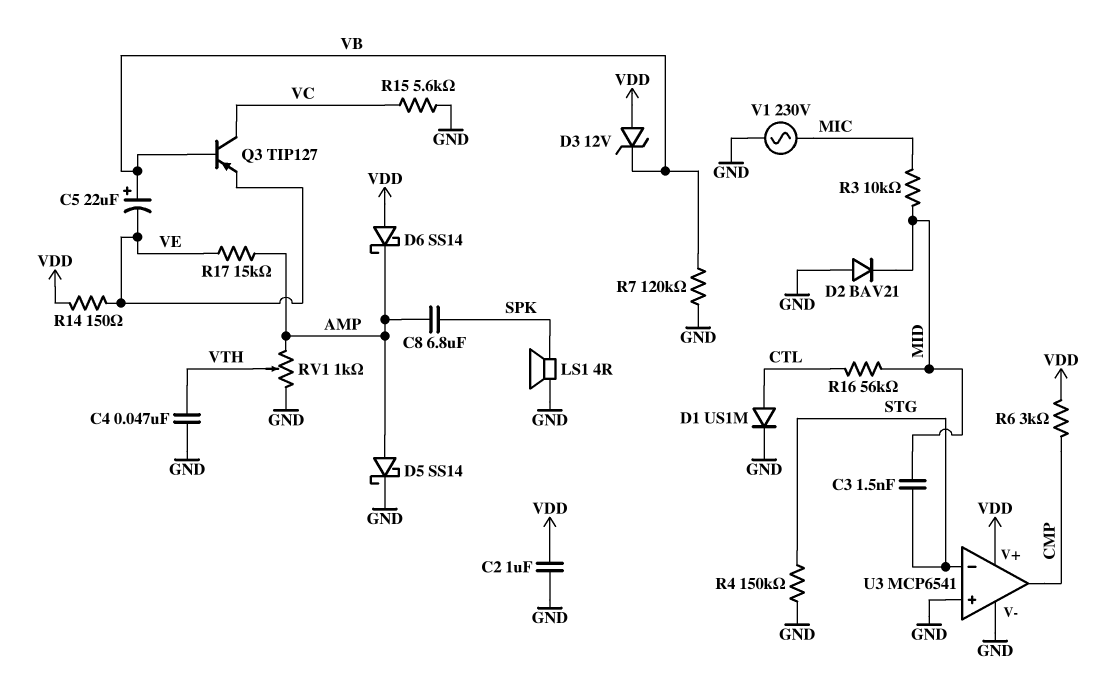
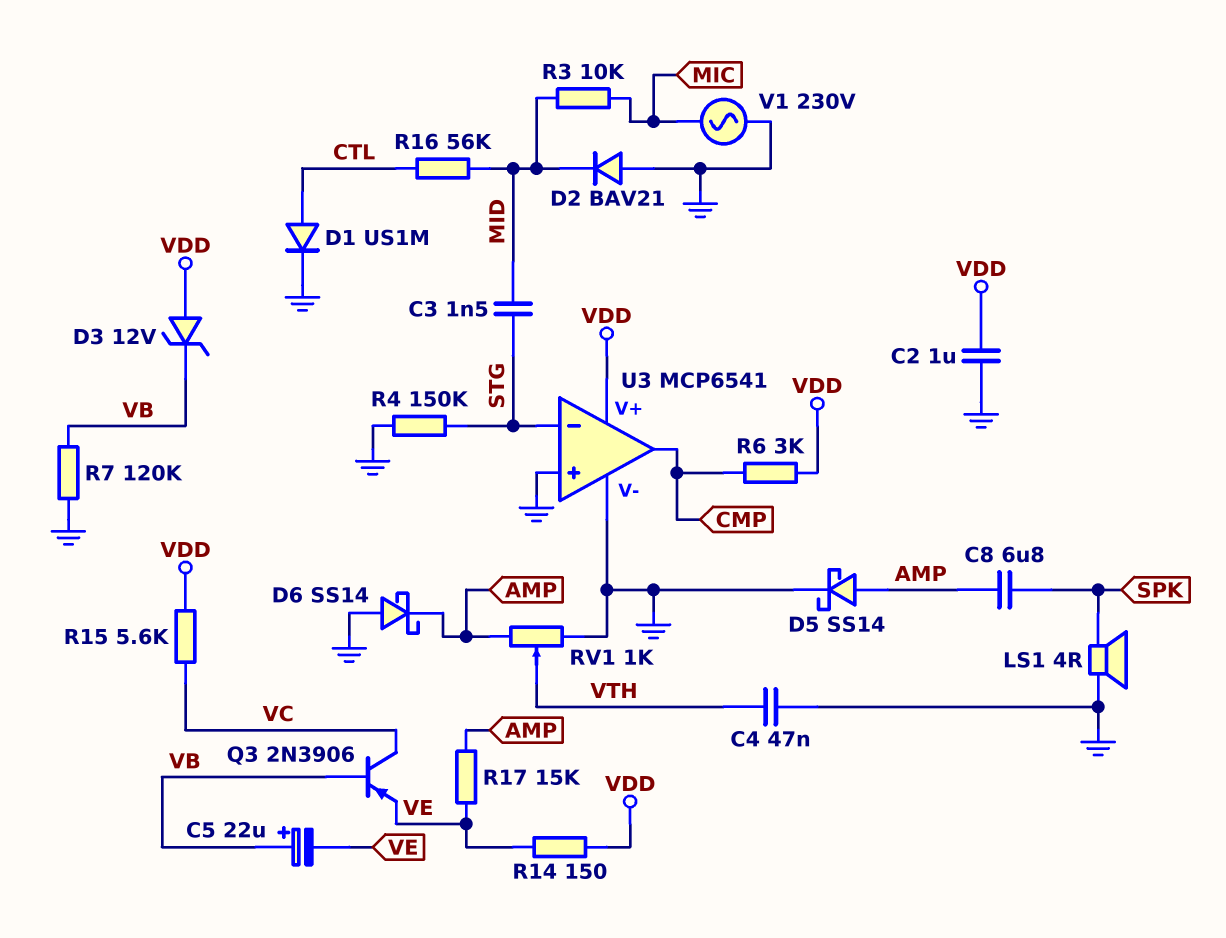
D6: schottky SS14 (A VDD, K AMP) -> schottky SS14 (A GND, K AMP)
Q3: PNP TIP127 (B VB, C VC, E VE) -> PNP 2N3906 (B VB, C VC, E VE)
R15: 5.6k (GND, VC) -> 5.6k (VC, VDD)

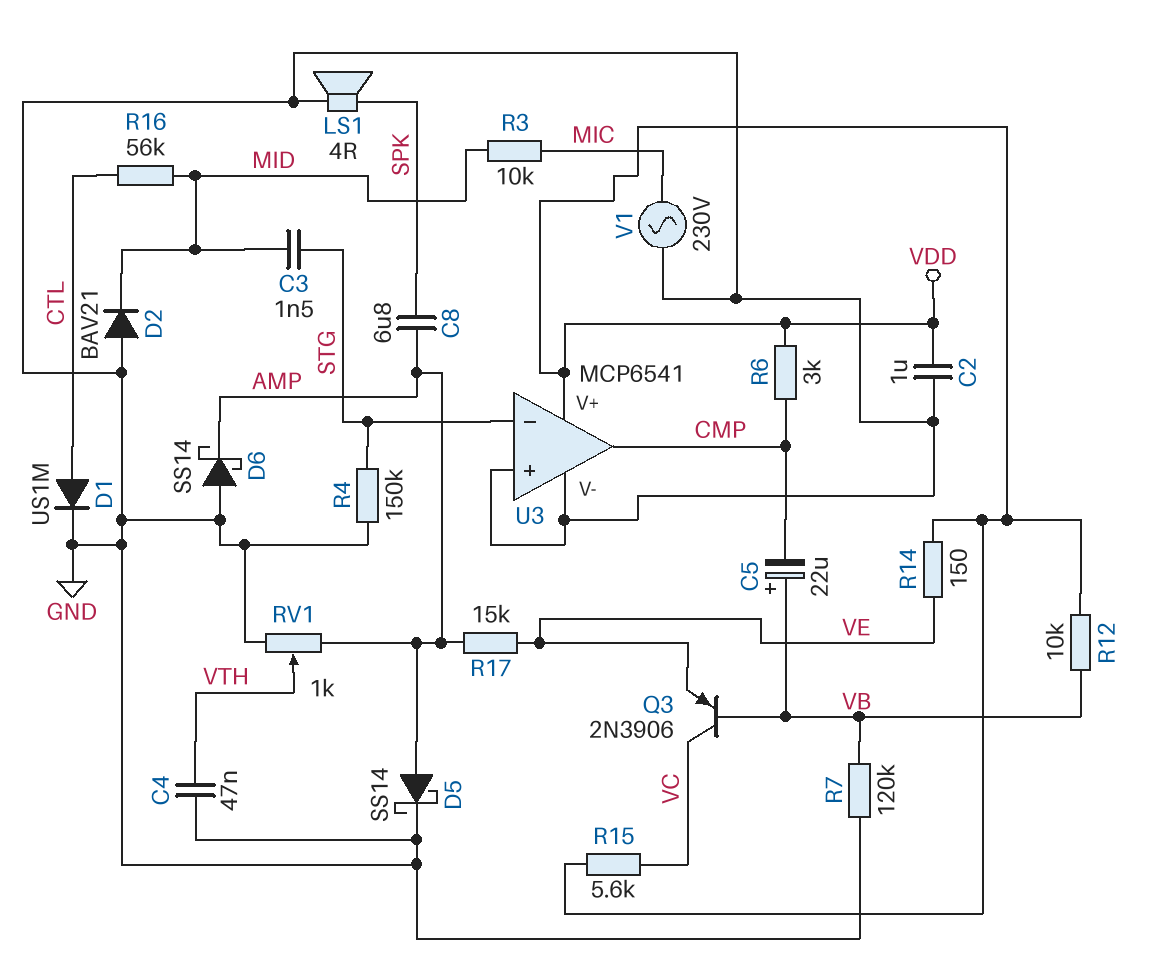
C5: 22uF (plus VB, minus VE) -> 22uF (plus VB, minus CMP)
D3: zener 12V (A VDD, K VB) -> none
R12: none -> 10k (VB, VDD)

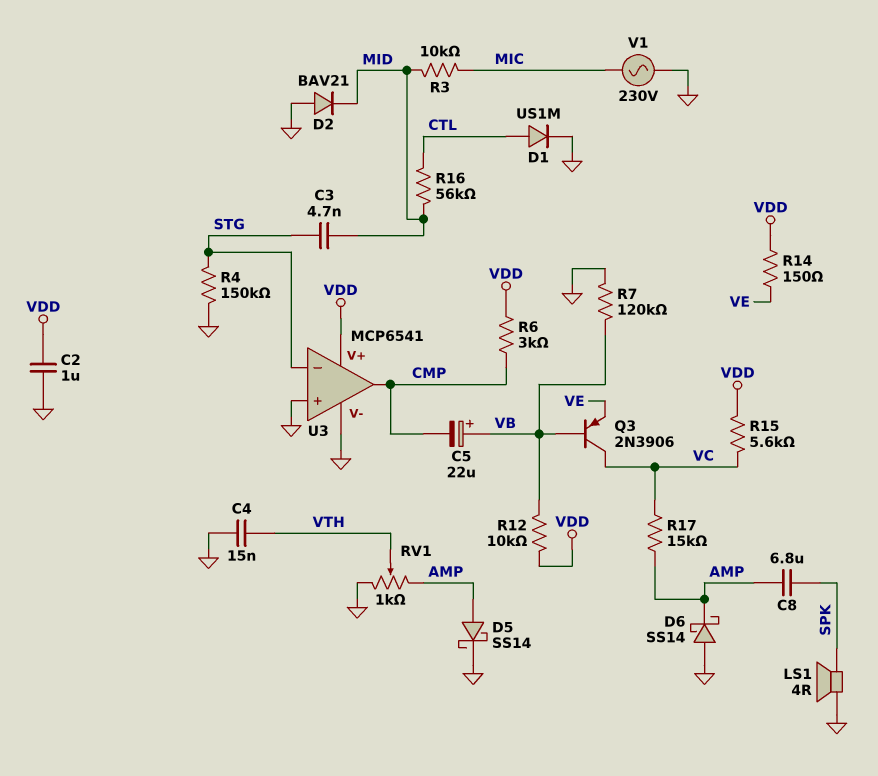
C3: 1.5nF (MID, STG) -> 4.7nF (MID, STG)
C4: 47nF (GND, VTH) -> 15nF (GND, VTH)
R17: 15k (AMP, VE) -> 15k (AMP, VC)

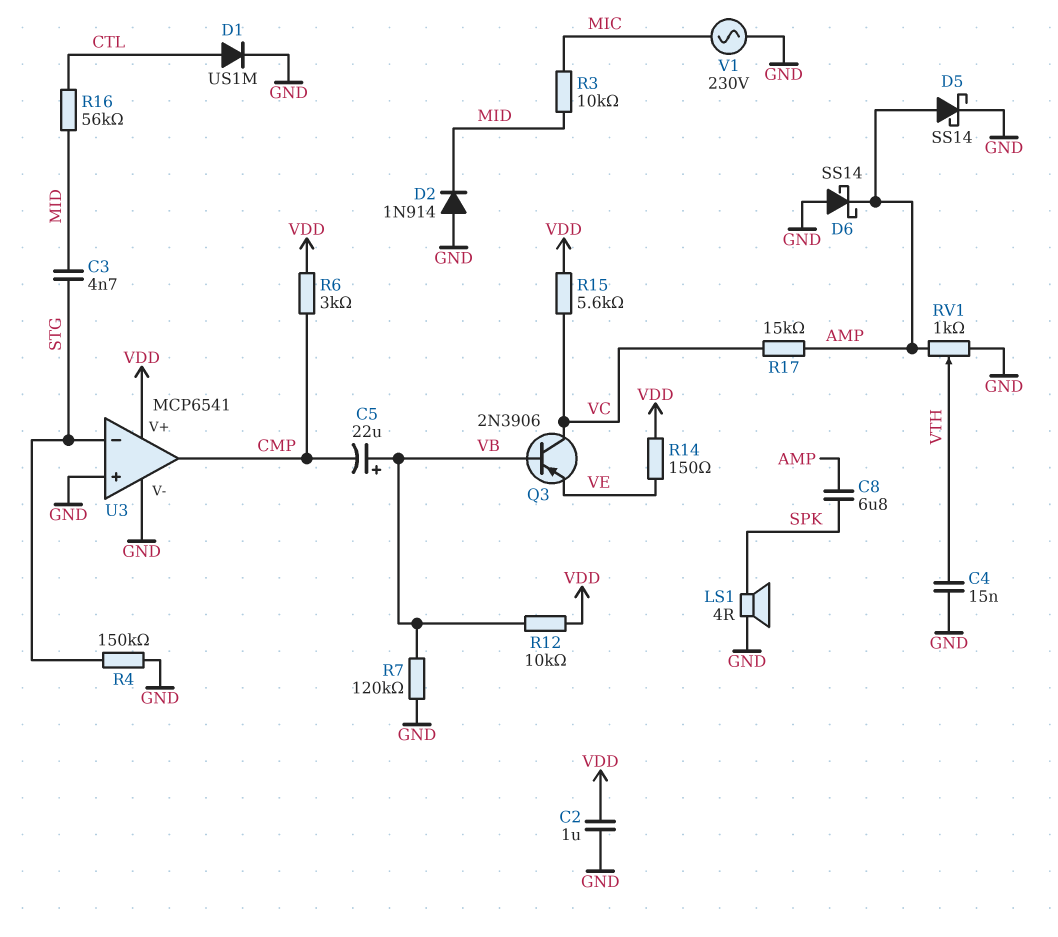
D2: diode BAV21 (A GND, K MID) -> diode 1N914 (A GND, K MID)

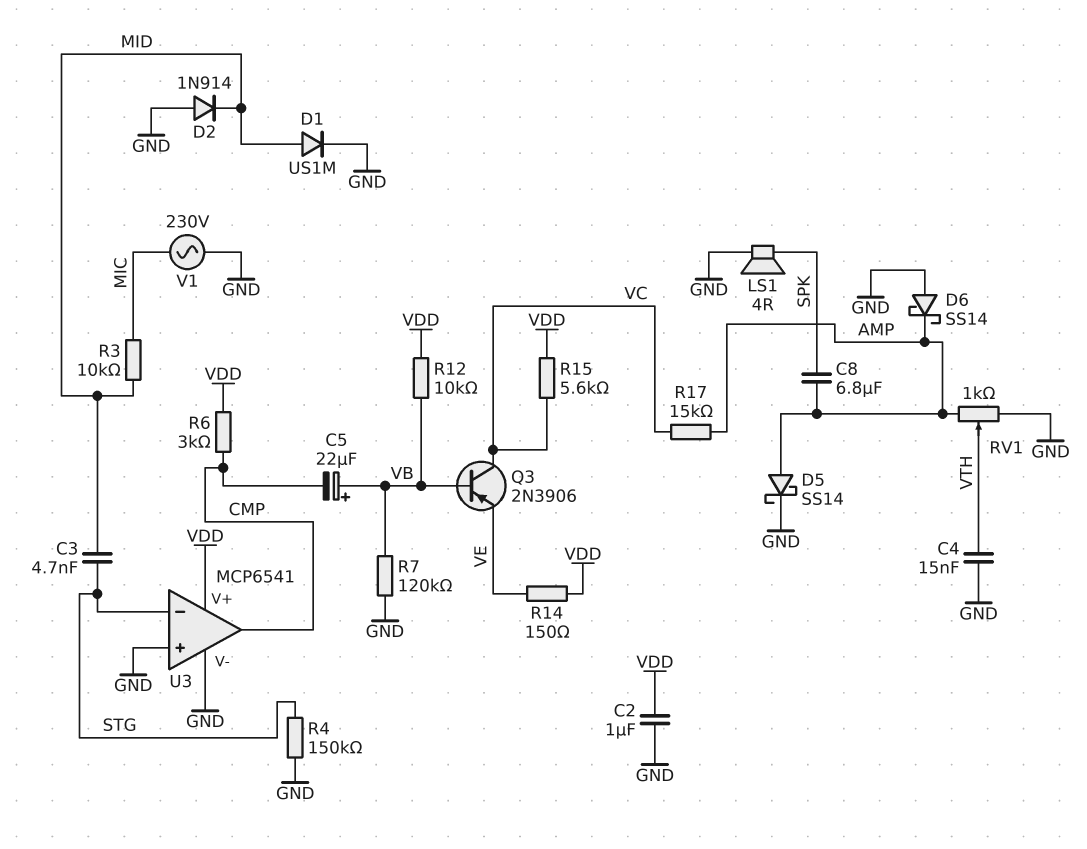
D1: diode US1M (A CTL, K GND) -> diode US1M (A MID, K GND)
R16: 56k (CTL, MID) -> none

